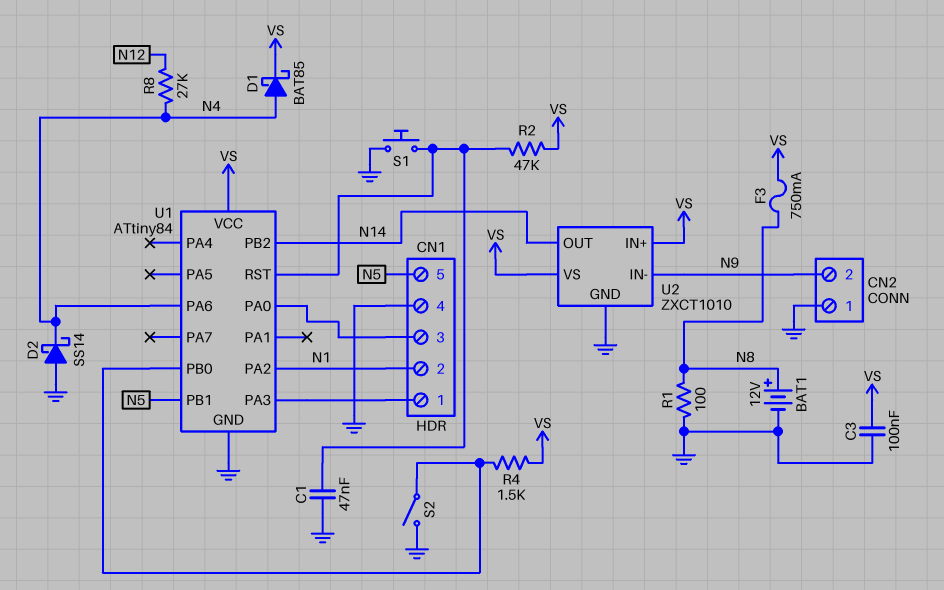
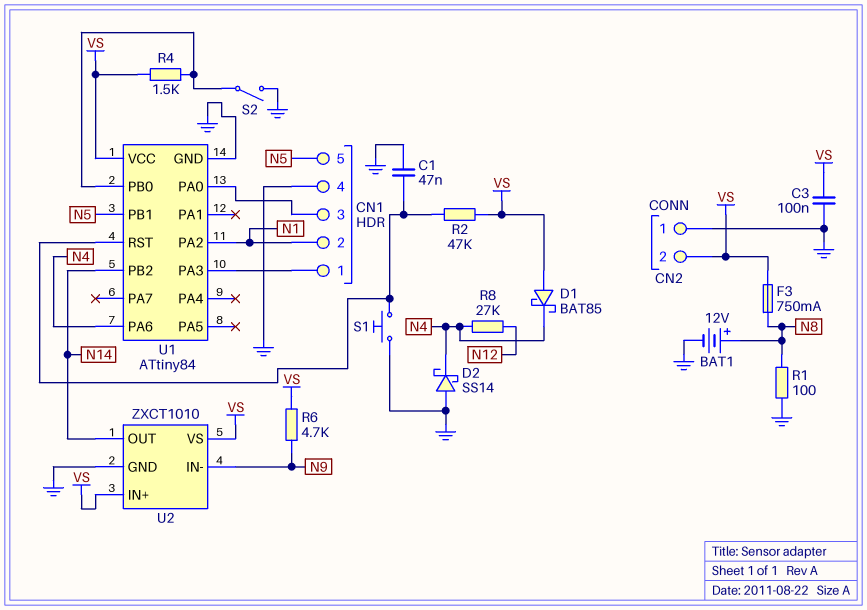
CN2 pin 2: N9 -> VS
D1: schottky BAT85 (A N4, K VS) -> schottky BAT85 (A VS, K N4)
R6: none -> 4.7k (N9, VS)

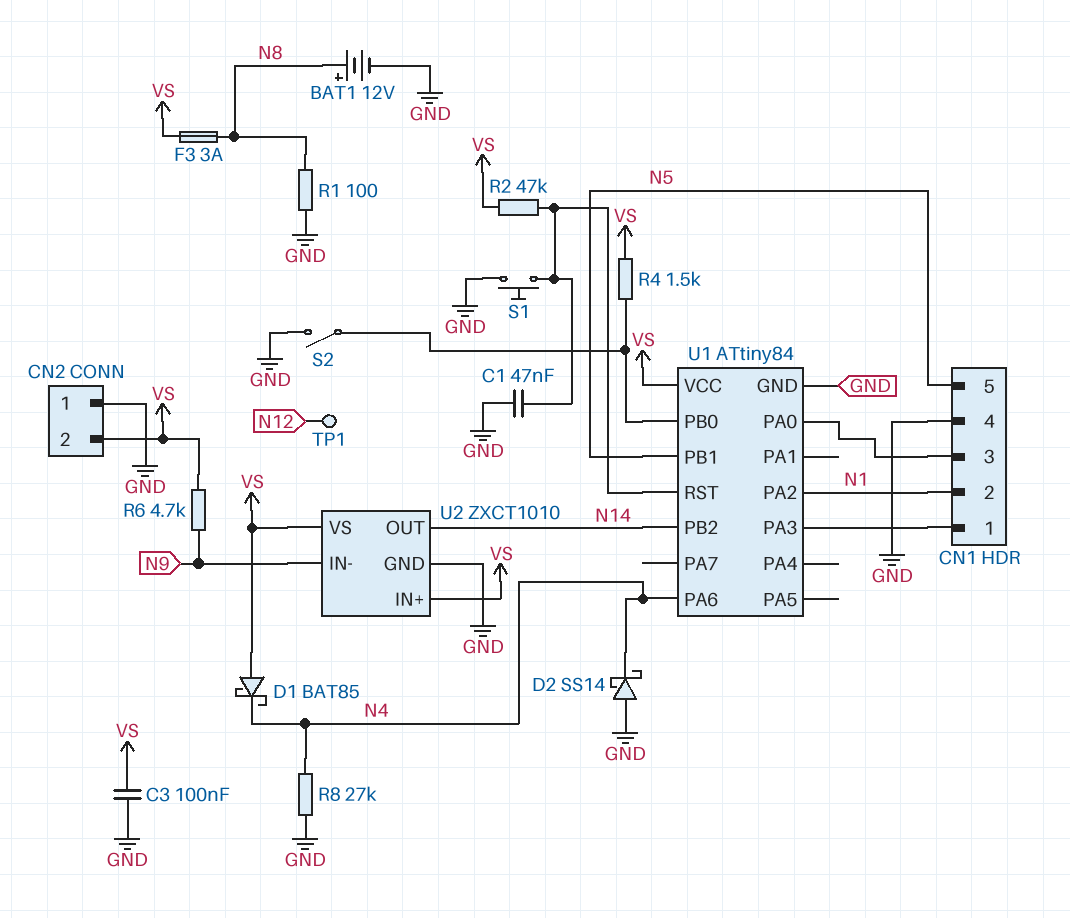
F3: 750mA (N8, VS) -> 3A (N8, VS)
R8: 27k (N4, N12) -> 27k (GND, N4)
TP1: none -> test point (N12)

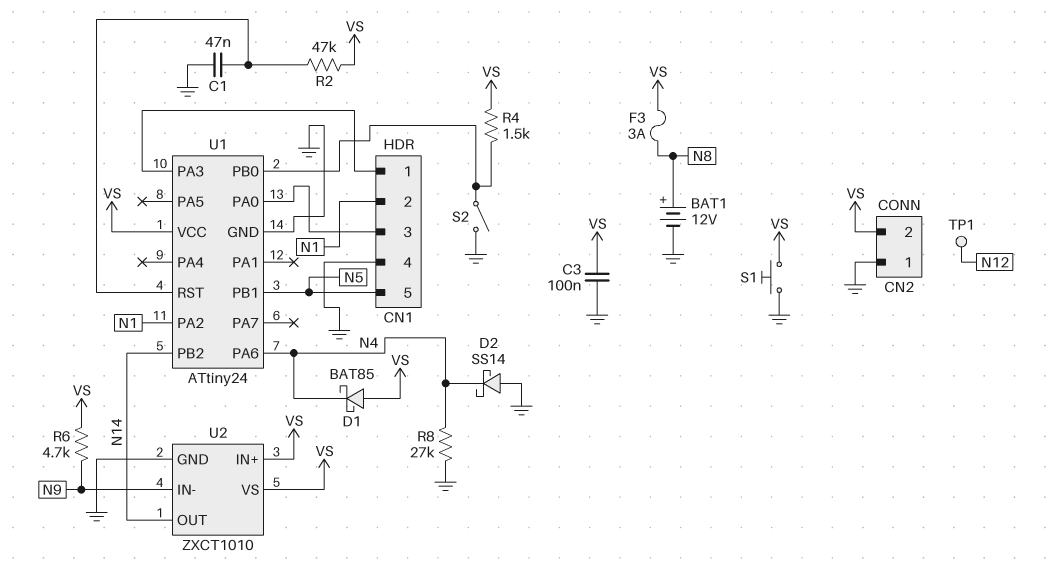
R1: 100 (GND, N8) -> none
S1: button (GND, U1/RST) -> button (GND, VS)
U1: ATtiny84 -> ATtiny24

